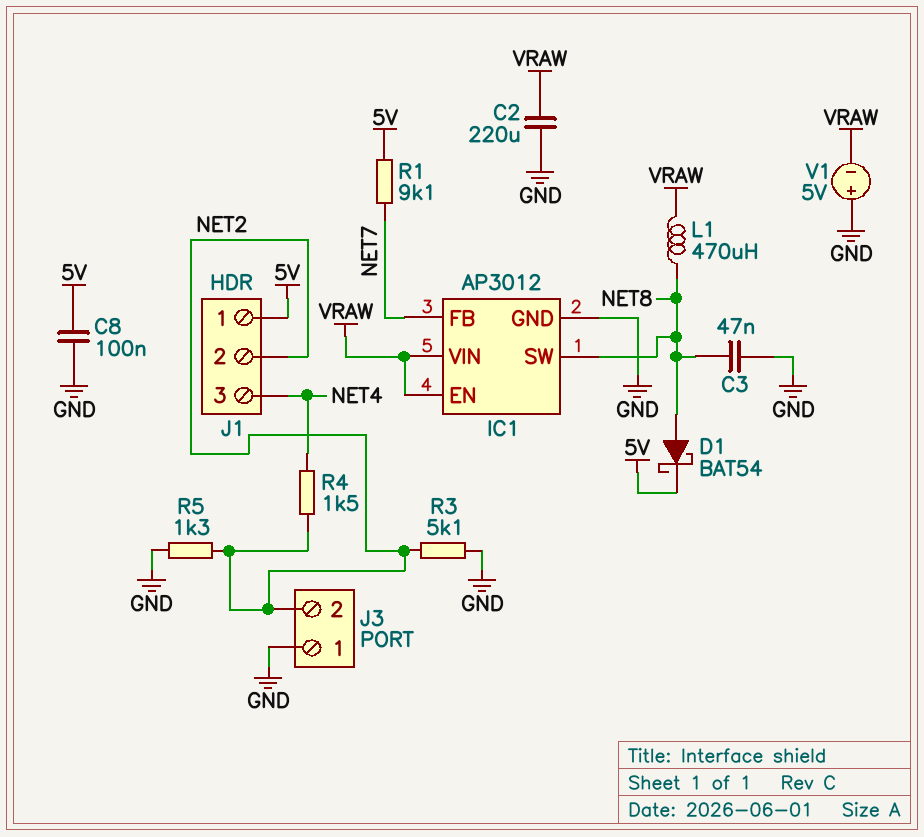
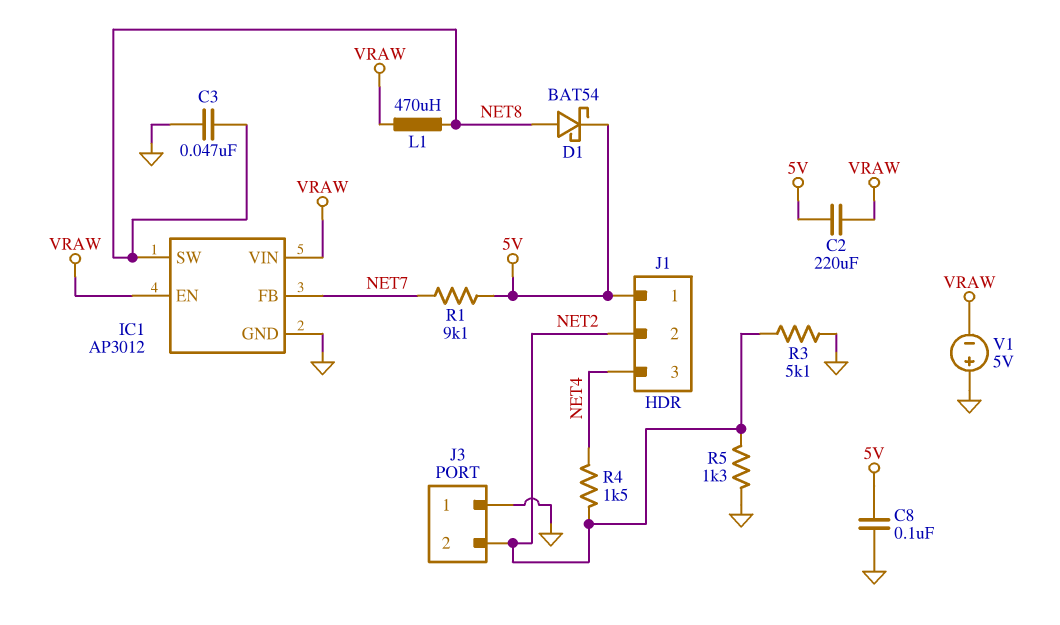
C2: 220uF (GND, VRAW) -> 220uF (5V, VRAW)

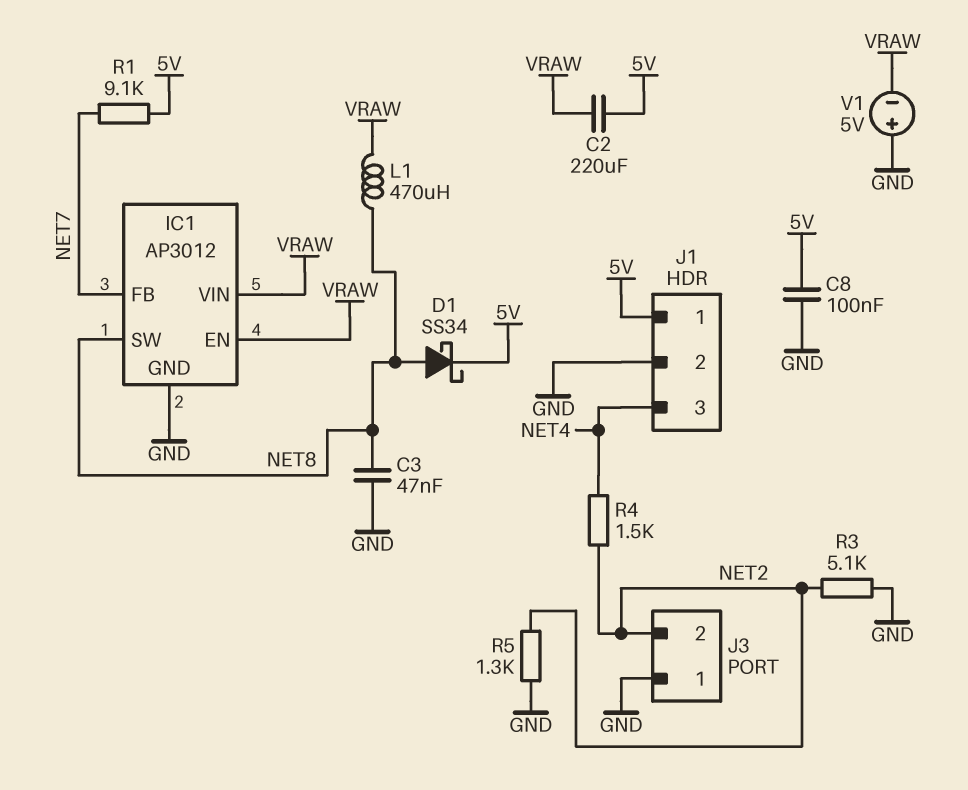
D1: schottky BAT54 (A NET8, K 5V) -> schottky SS34 (A NET8, K 5V)
J1 pin 2: NET2 -> GND

